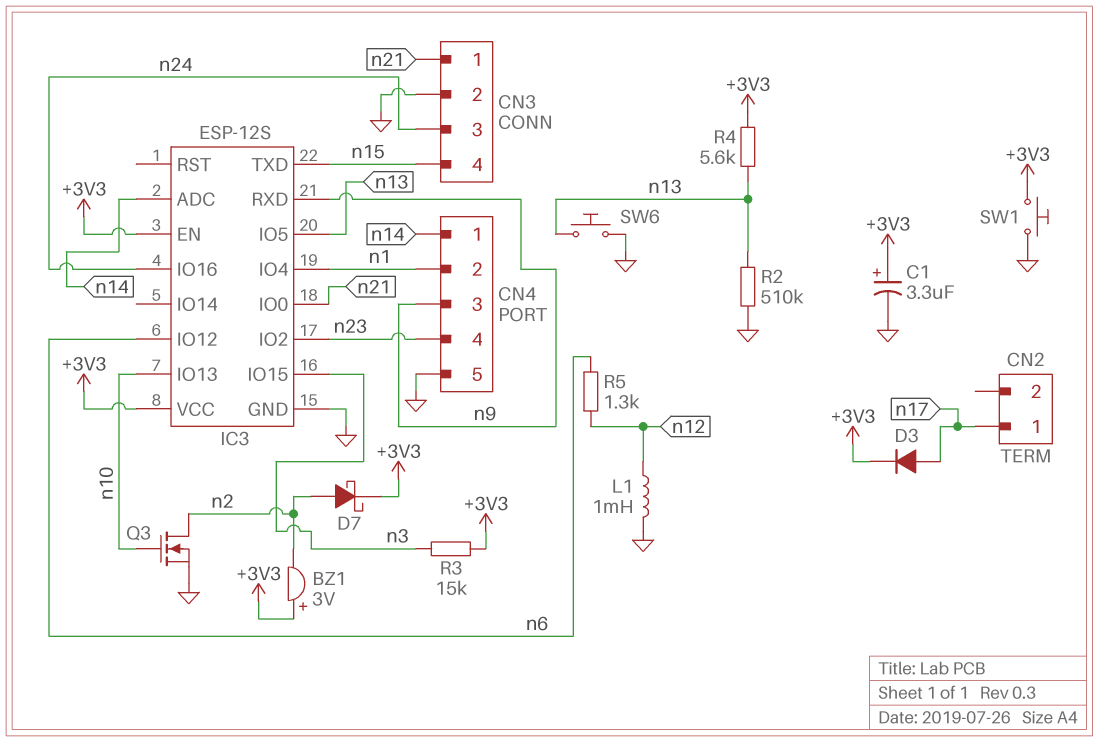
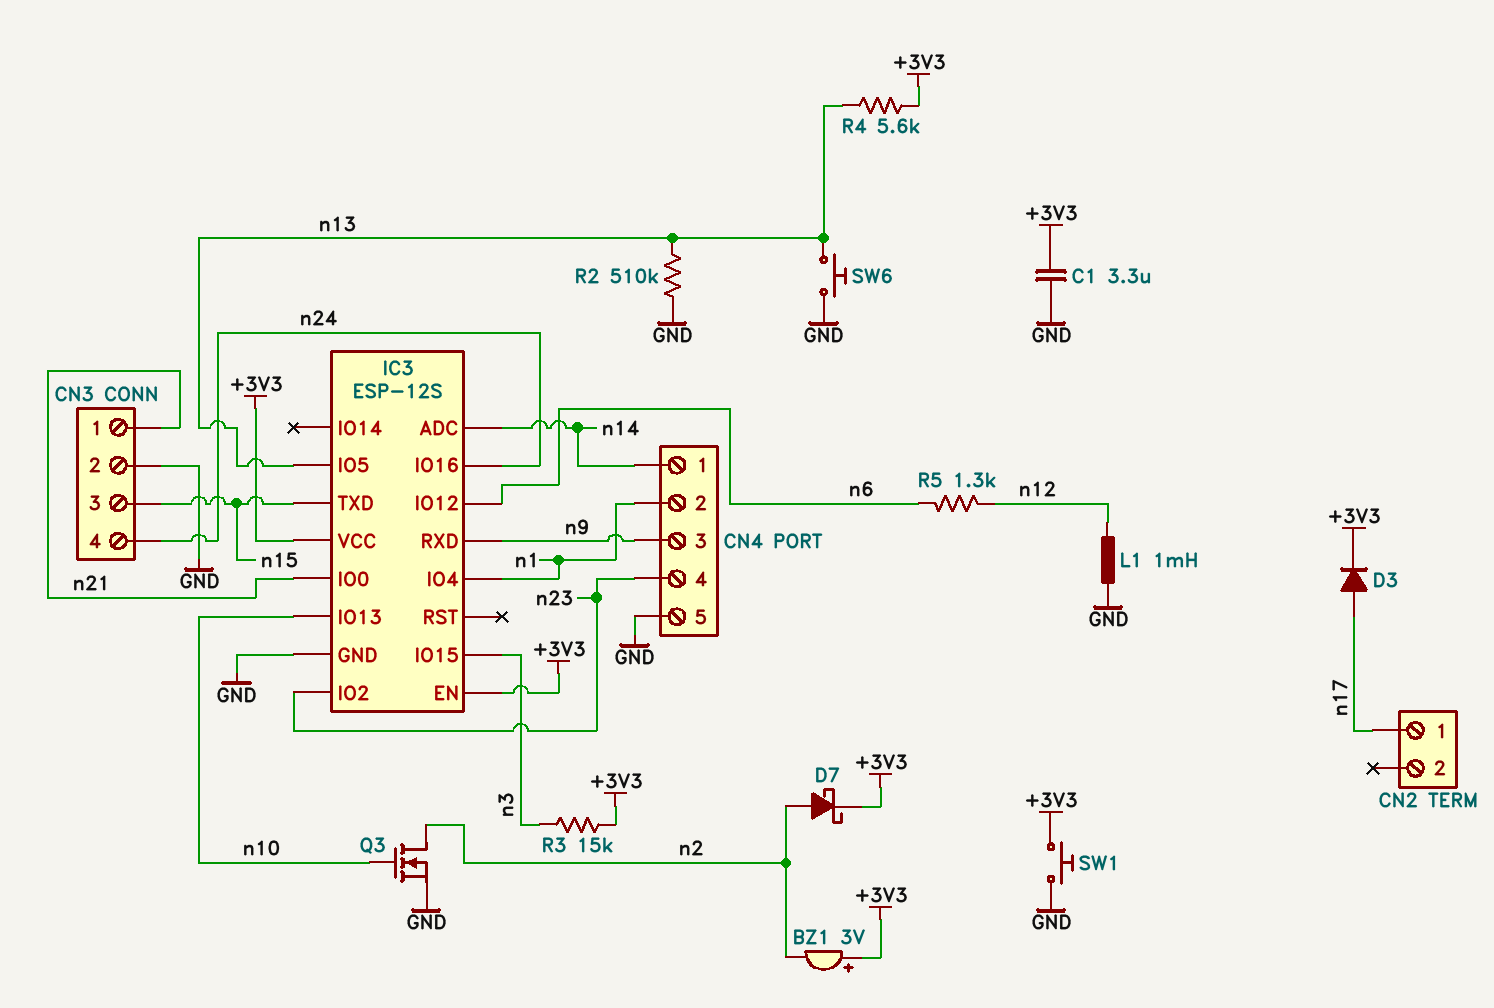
C1: 3.3uF (plus +3V3, minus GND) -> 3.3uF (+3V3, GND)
CN3 pin 3: n24 -> n15
CN3 pin 4: n15 -> n24

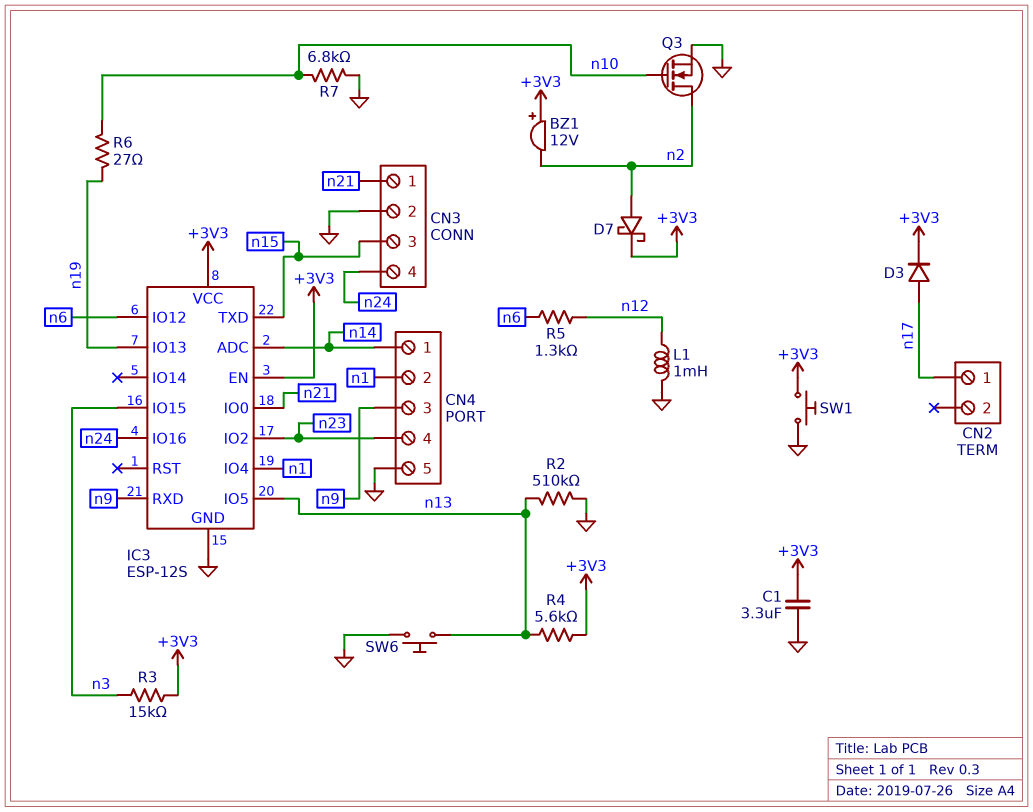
BZ1: buzzer 3V (plus +3V3, minus n2) -> buzzer 12V (plus +3V3, minus n2)
IC3 pin IO13: n10 -> n19
R6: none -> 27 (n10, n19)
R7: none -> 6.8k (GND, n10)

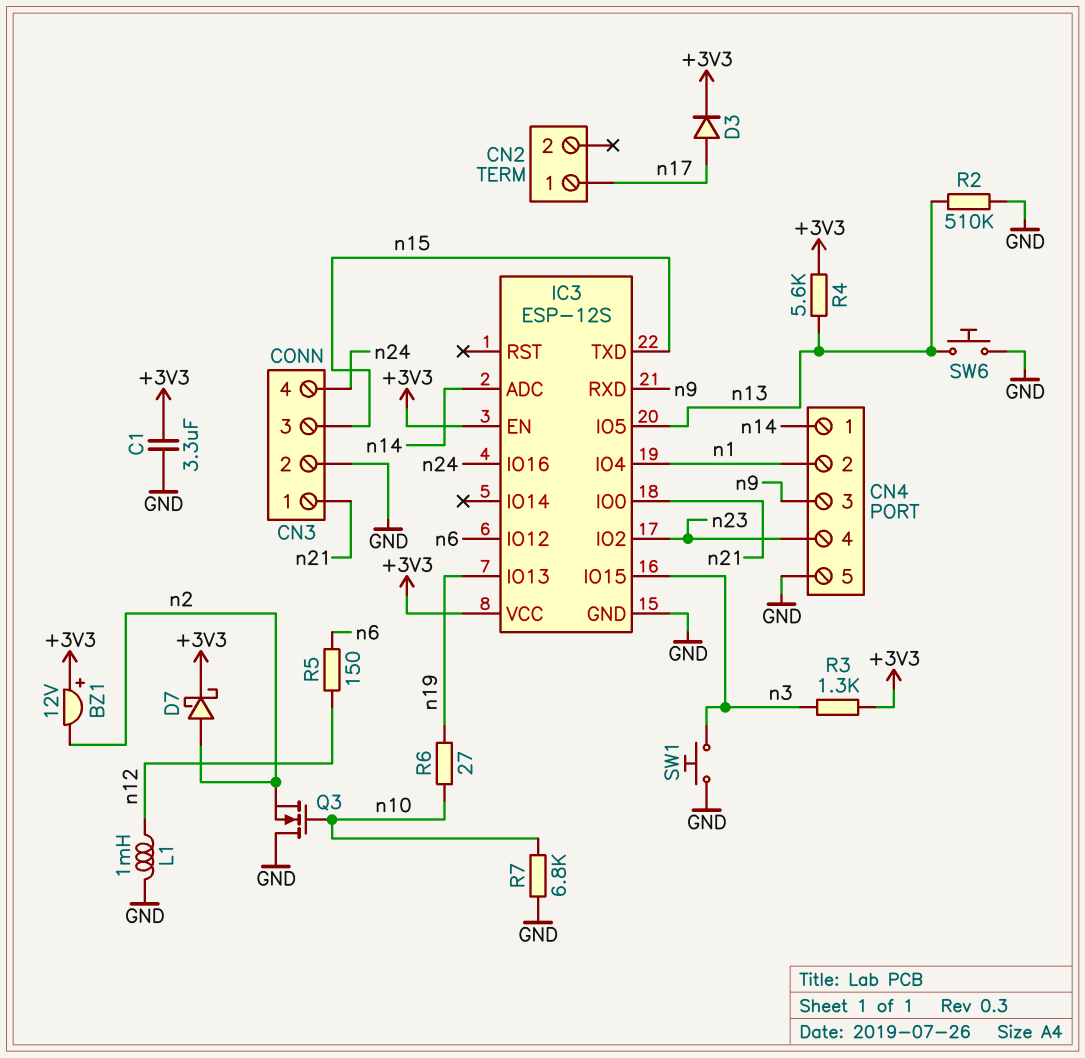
Q3: NMOS (G n10, D n2, S GND) -> NMOS (G n10, D GND, S n2)
R3: 15k (+3V3, n3) -> 1.3k (+3V3, n3)
R5: 1.3k (n6, n12) -> 150 (n6, n12)
SW1: button (+3V3, GND) -> button (GND, n3)

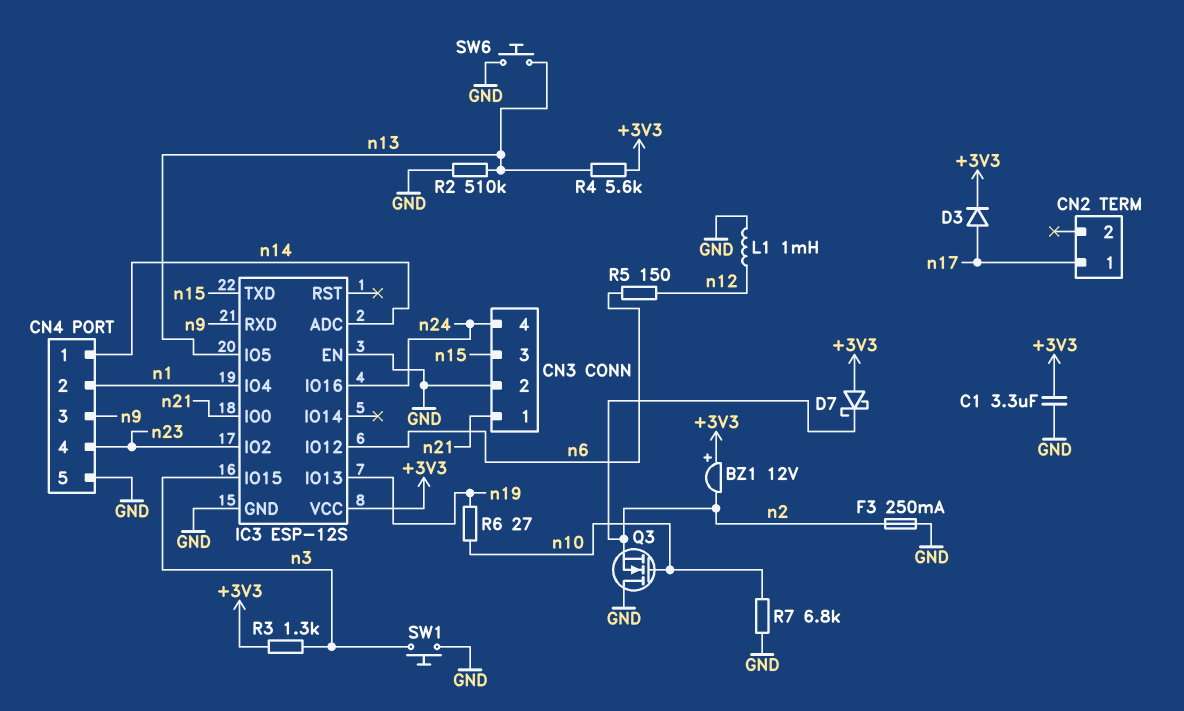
D7: schottky (A n2, K +3V3) -> schottky (A +3V3, K n2)
F3: none -> 250mA (GND, n2)
IC3 pin EN: +3V3 -> GND

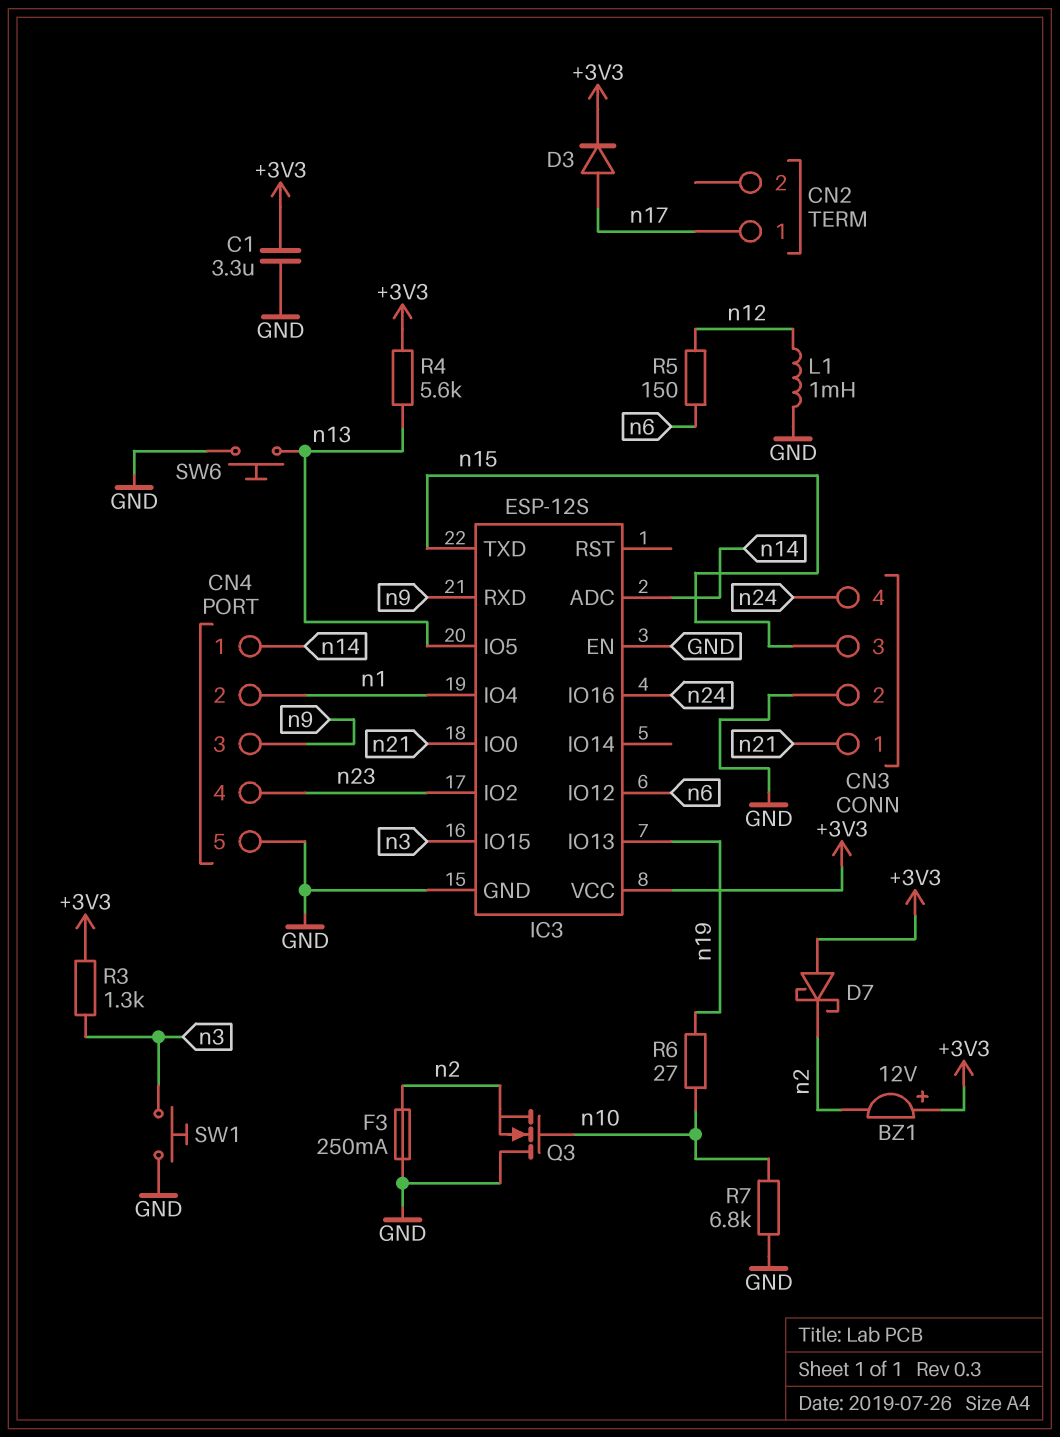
R2: 510k (GND, n13) -> none

